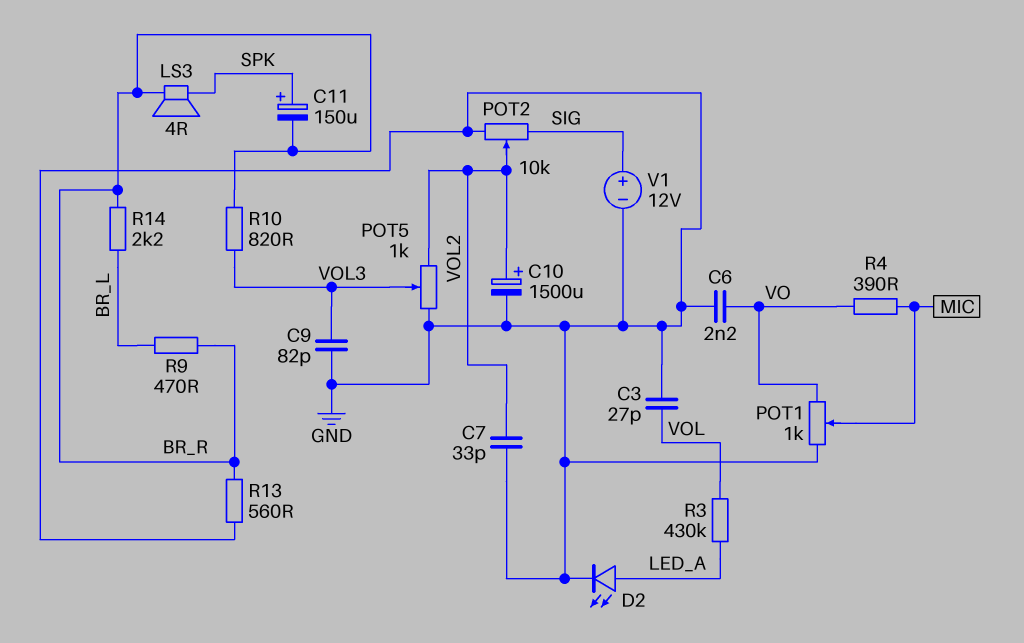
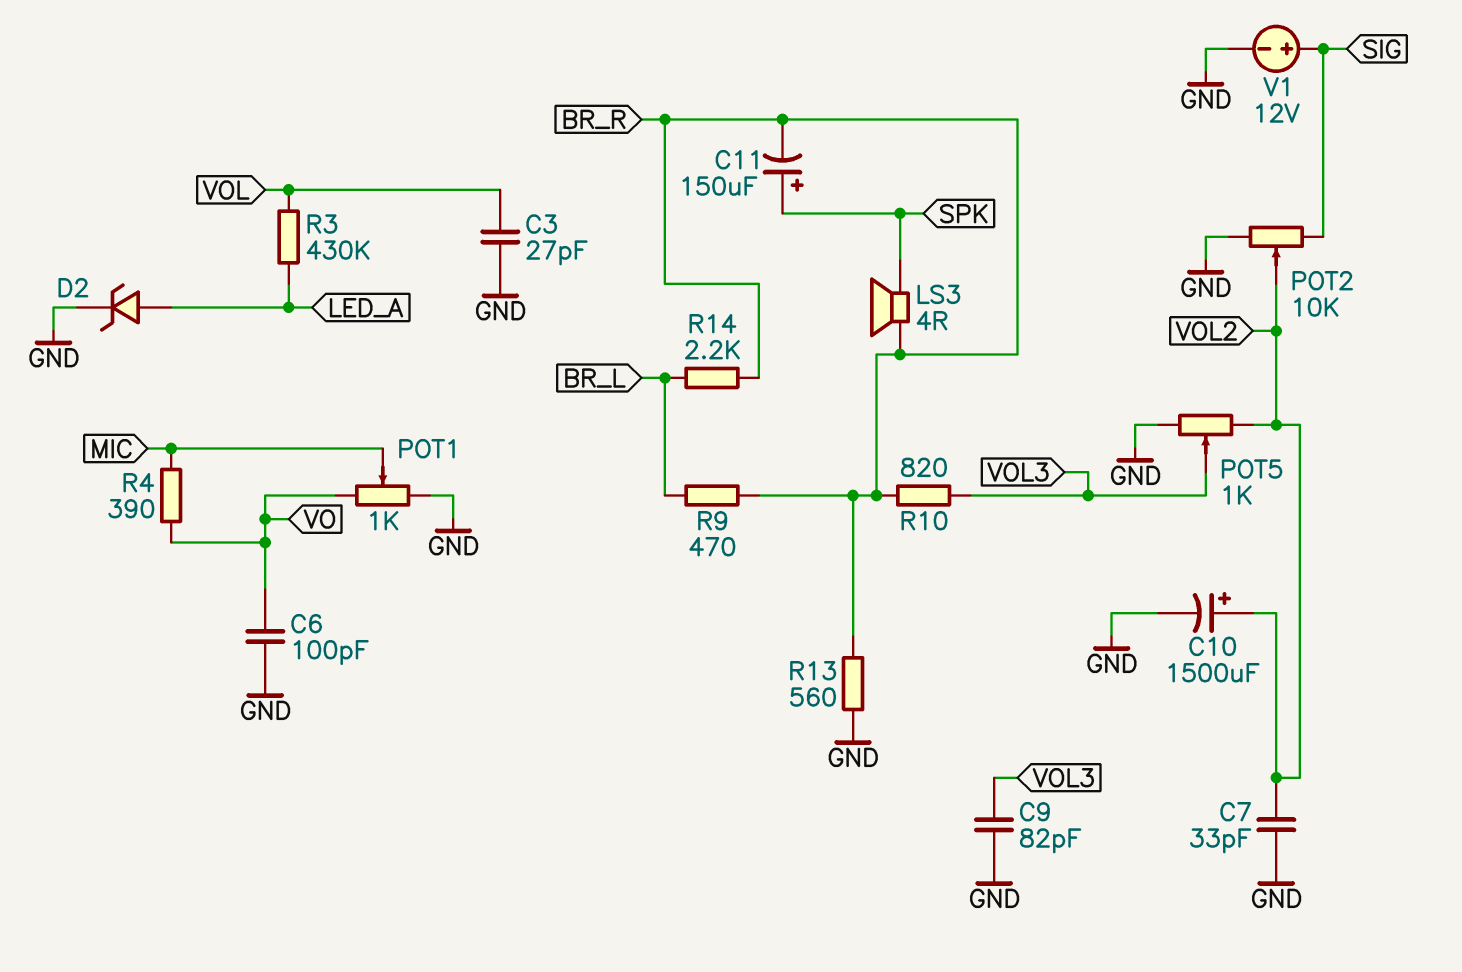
C6: 2.2nF (GND, VO) -> 100pF (GND, VO)
D2: LED (A LED_A, K GND) -> zener (A LED_A, K GND)

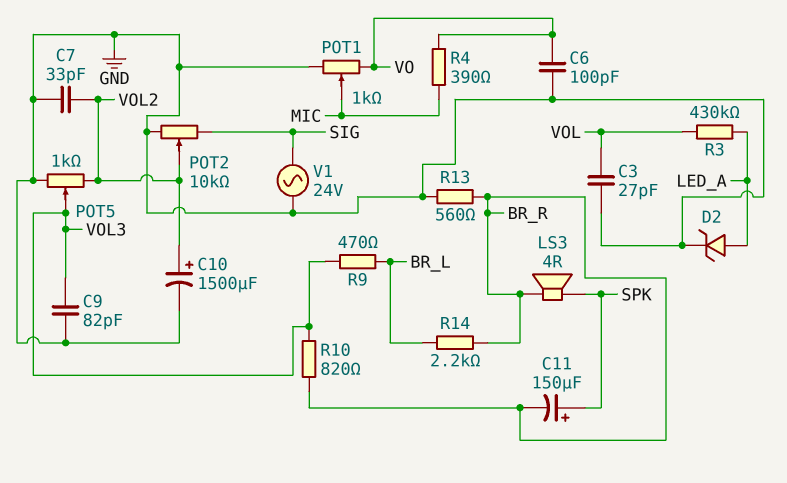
R9: 470 (BR_L, BR_R) -> 470 (BR_L, VOL3)
V1: 12V (plus SIG, minus GND) -> AC 24V (GND, SIG)

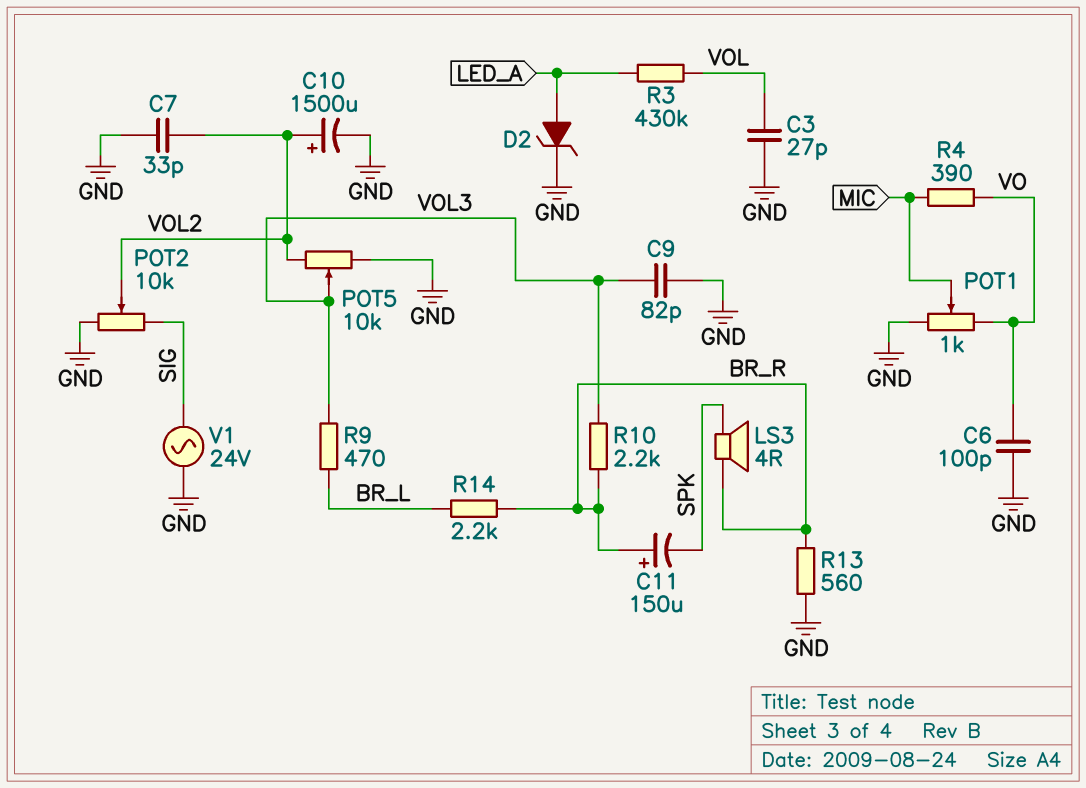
C11: 150uF (plus SPK, minus BR_R) -> 150uF (plus BR_R, minus SPK)
POT5: 1k (GND, VOL2, wiper VOL3) -> 10k (GND, VOL2, wiper VOL3)
R10: 820 (BR_R, VOL3) -> 2.2k (BR_R, VOL3)

